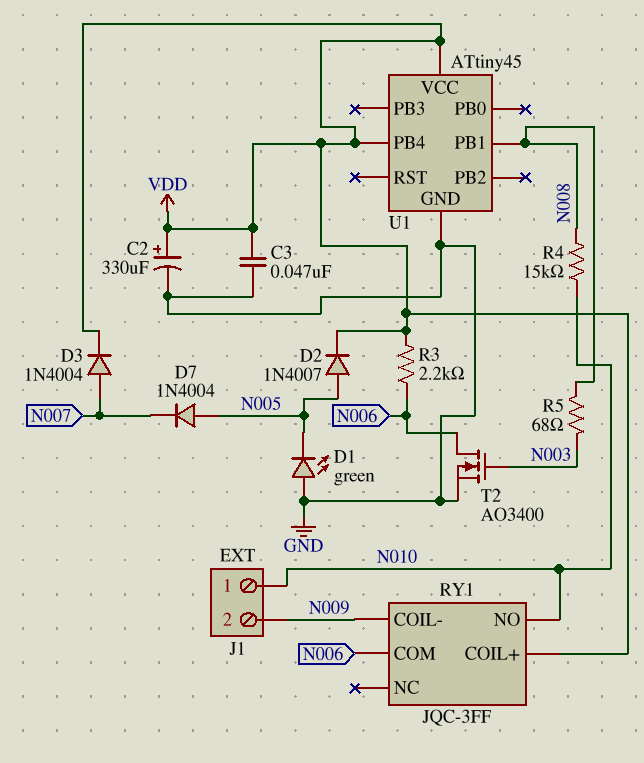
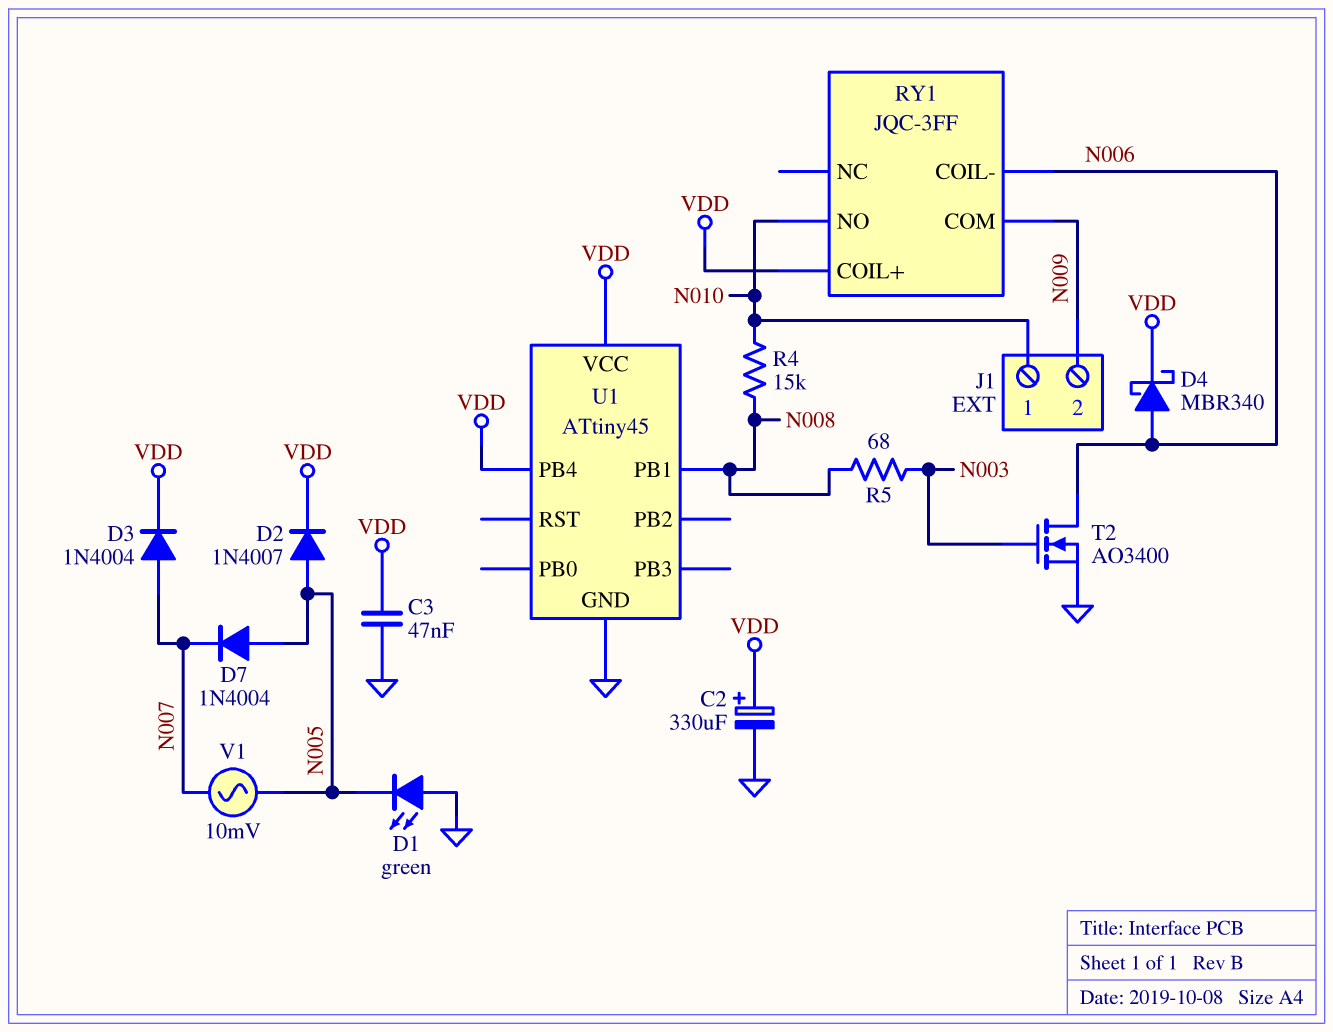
D4: none -> schottky MBR340 (A N006, K VDD)
R3: 2.2k (N006, VDD) -> none
RY1 pin COIL-: N009 -> N006
RY1 pin COM: N006 -> N009
V1: none -> AC 10mV (N005, N007)

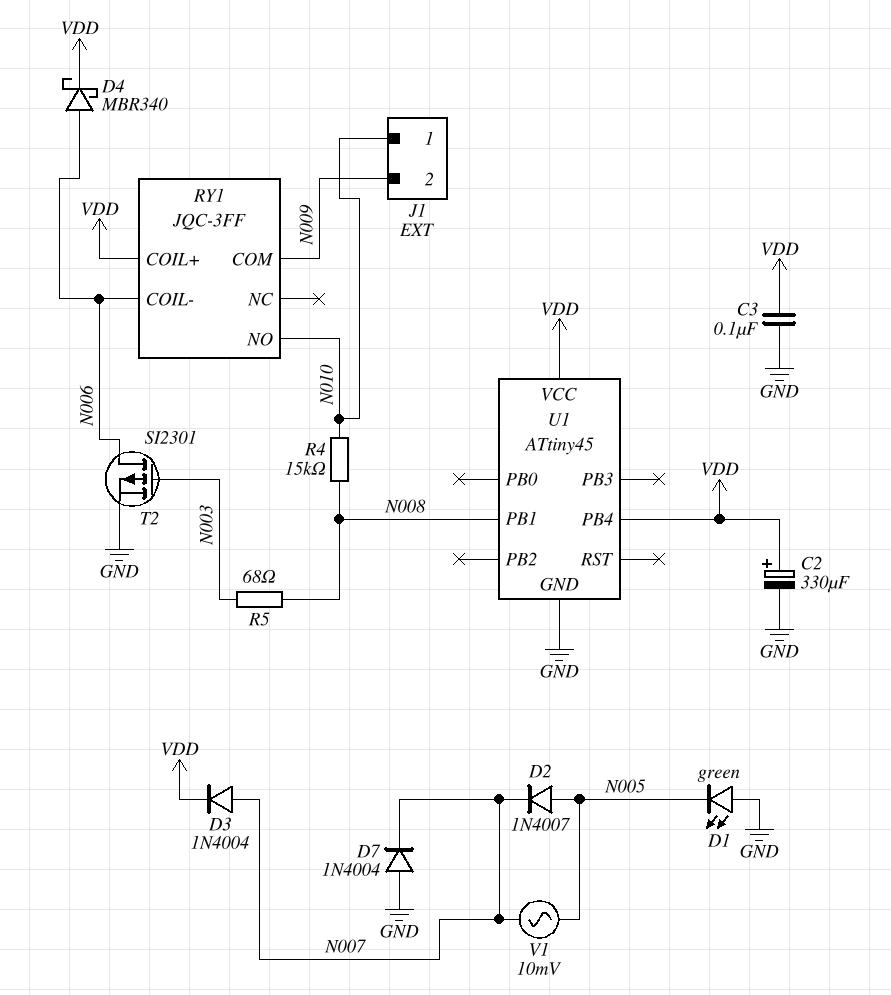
C3: 47nF (GND, VDD) -> 100nF (GND, VDD)
D2: diode 1N4007 (A N005, K VDD) -> diode 1N4007 (A N005, K N007)
D7: diode 1N4004 (A N005, K N007) -> diode 1N4004 (A GND, K N007)
T2: NMOS AO3400 (G N003, D N006, S GND) -> PMOS SI2301 (G N003, D N006, S GND)

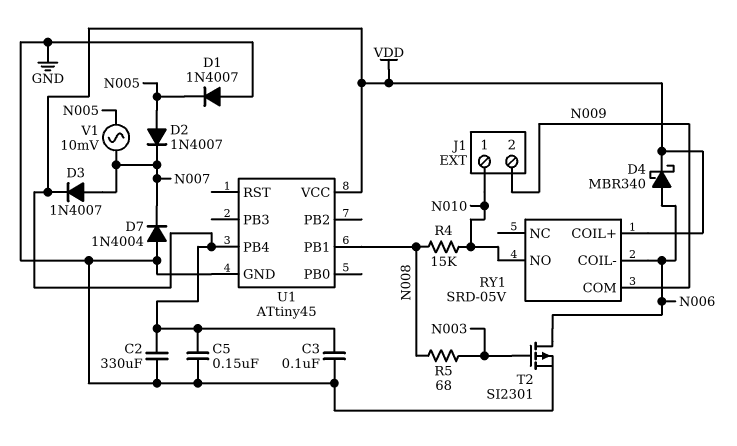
C2: 330uF (plus VDD, minus GND) -> 330uF (GND, VDD)
C5: none -> 150nF (GND, VDD)
D1: LED green (A GND, K N005) -> diode 1N4007 (A GND, K N005)
D3: diode 1N4004 (A N007, K VDD) -> diode 1N4007 (A N007, K VDD)
RY1: JQC-3FF -> SRD-05V

